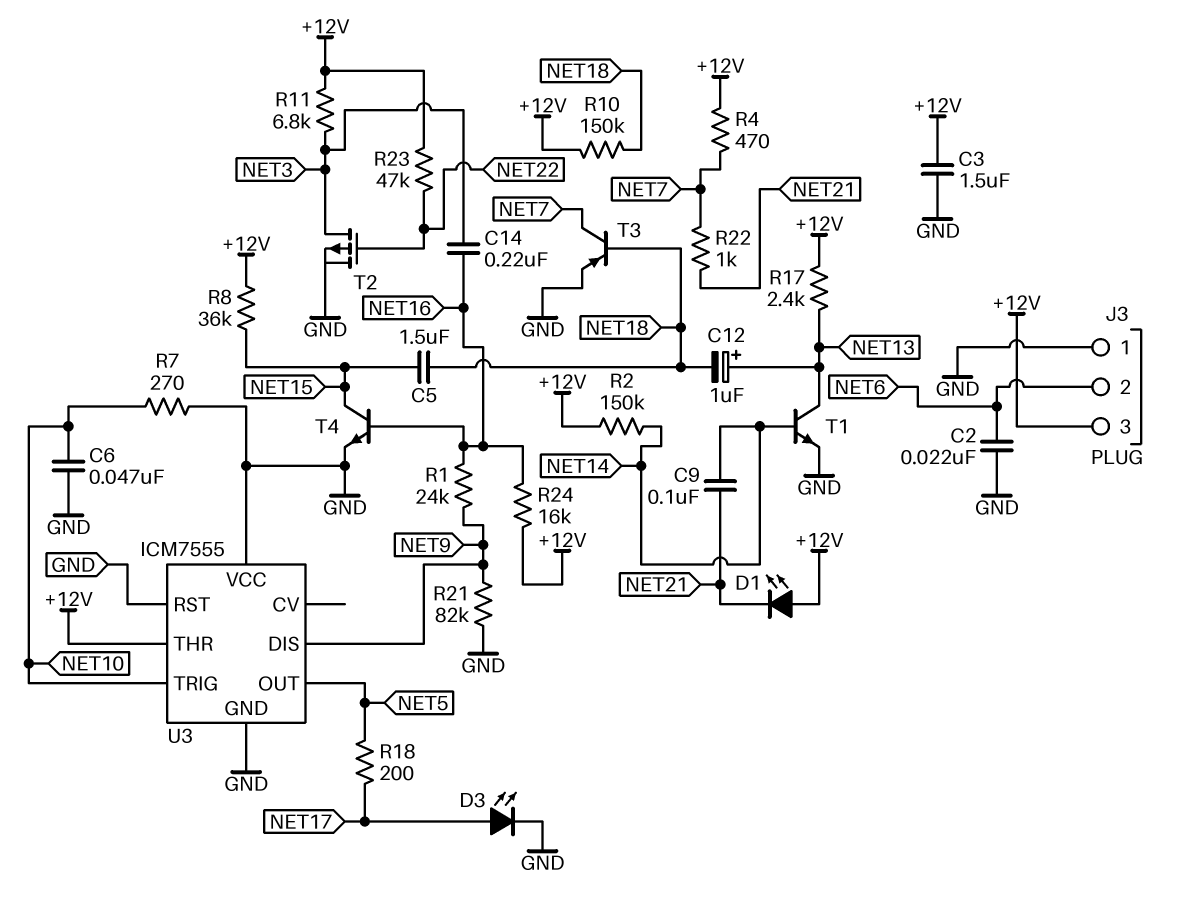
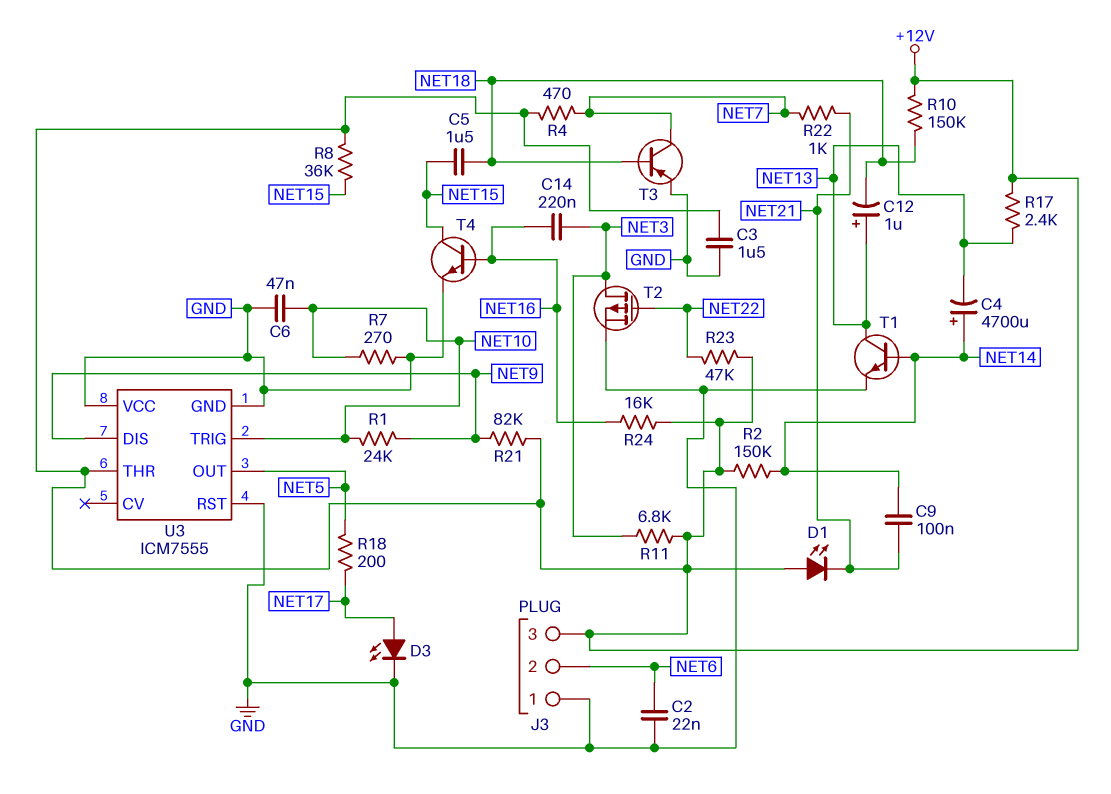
C4: none -> 4700uF (plus NET14, minus NET13)
R1: 24k (NET9, NET16) -> 24k (NET9, NET10)
R21: 82k (GND, NET9) -> 82k (+12V, NET9)

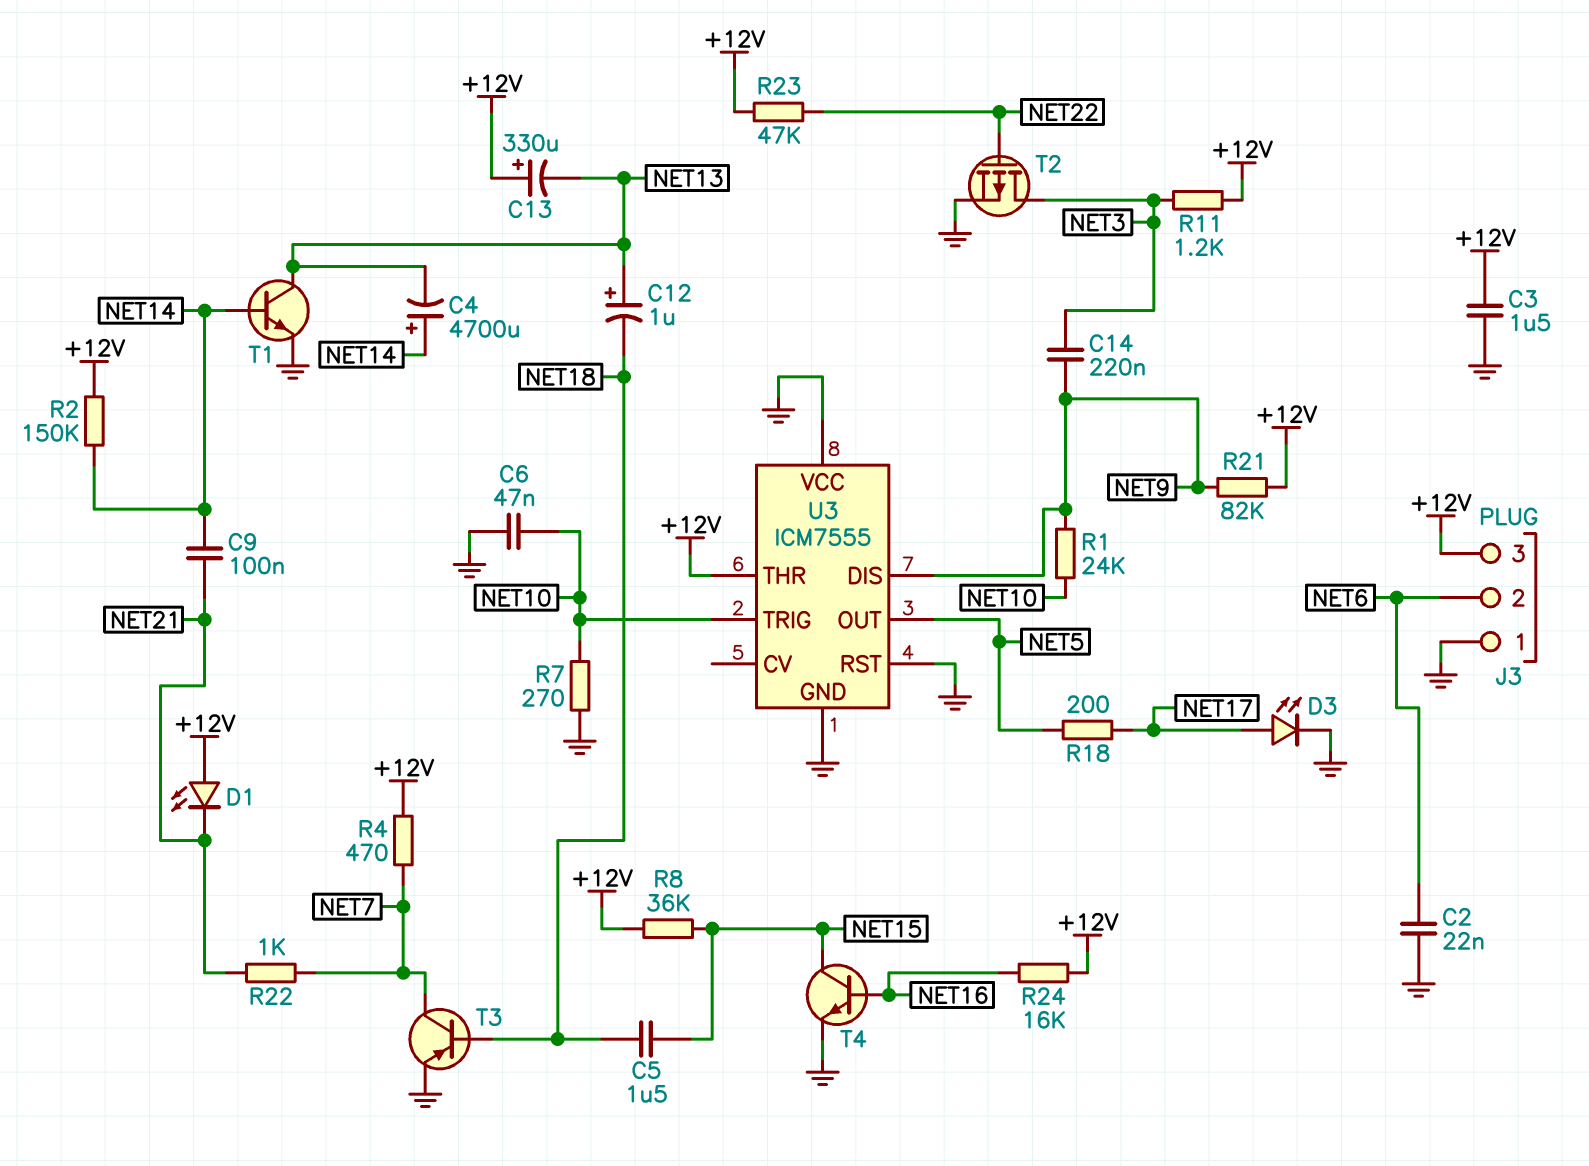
C13: none -> 330uF (plus +12V, minus NET13)
C14: 220nF (NET3, NET16) -> 220nF (NET3, NET9)
R10: 150k (+12V, NET18) -> none
R11: 6.8k (+12V, NET3) -> 1.2k (+12V, NET3)
R17: 2.4k (+12V, NET13) -> none

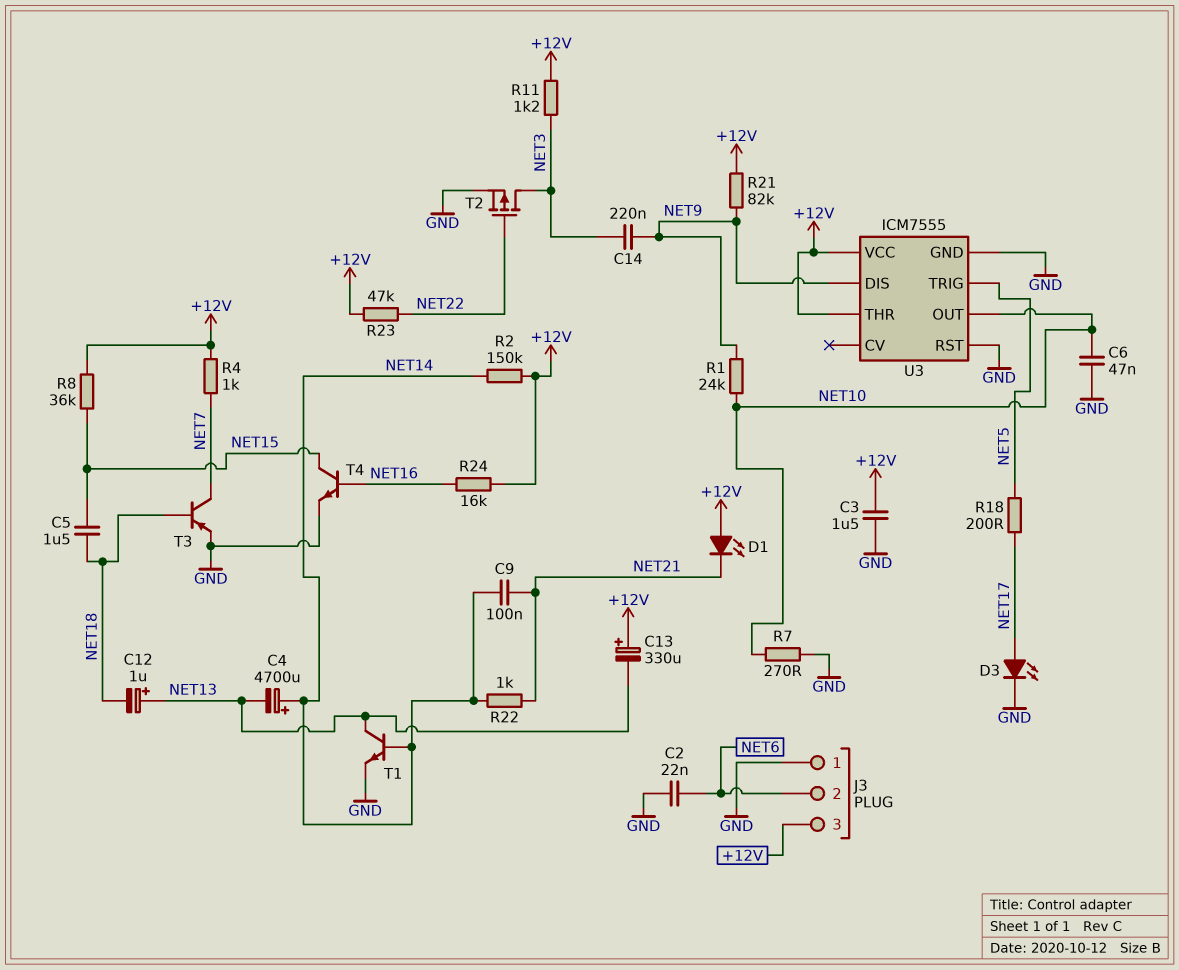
R4: 470 (+12V, NET7) -> 1k (+12V, NET7)
R22: 1k (NET7, NET21) -> 1k (NET14, NET21)
U3 pin OUT: NET5 -> NET10
U3 pin TRIG: NET10 -> NET5
U3 pin VCC: GND -> +12V

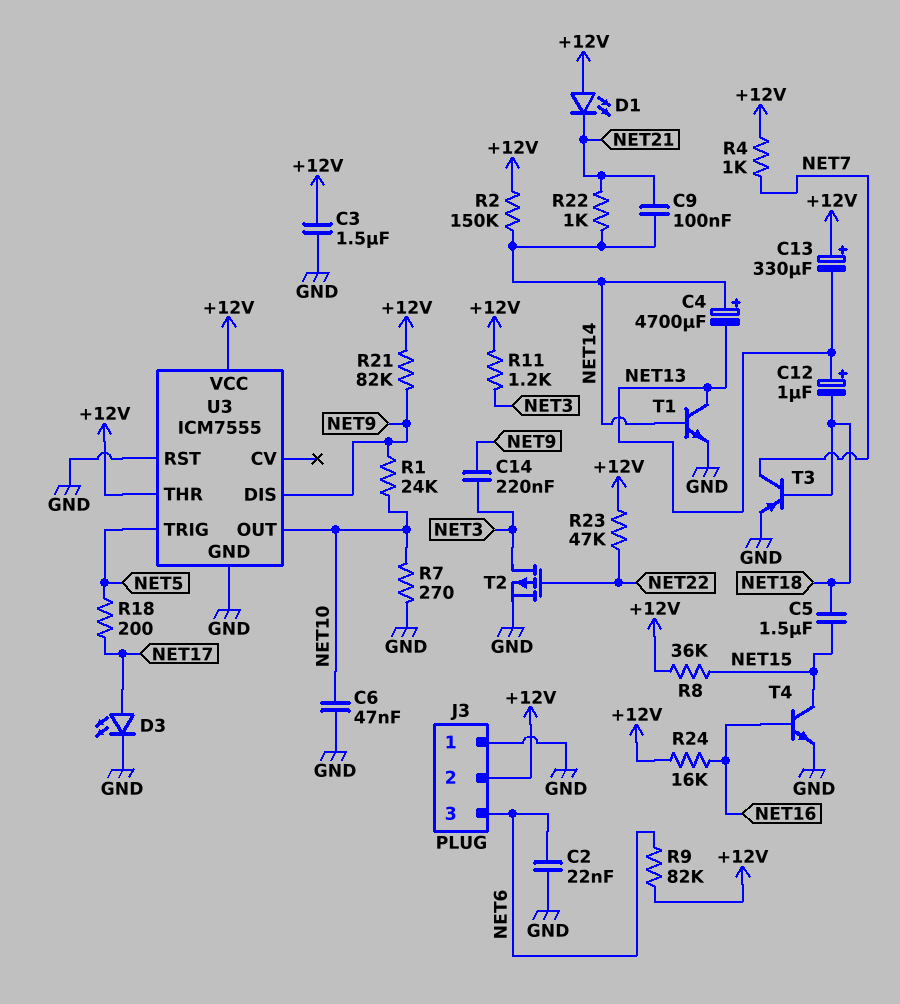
J3 pin 2: NET6 -> +12V
J3 pin 3: +12V -> NET6
R9: none -> 82k (+12V, NET6)

